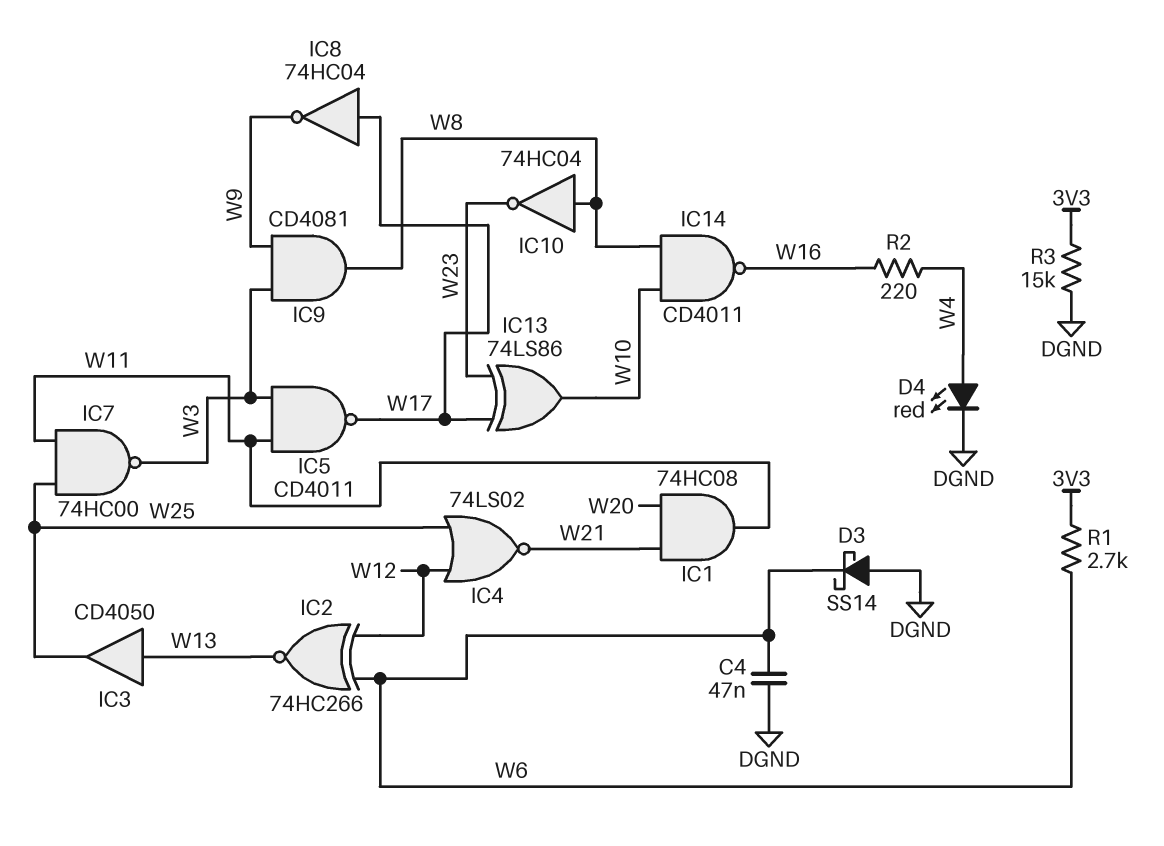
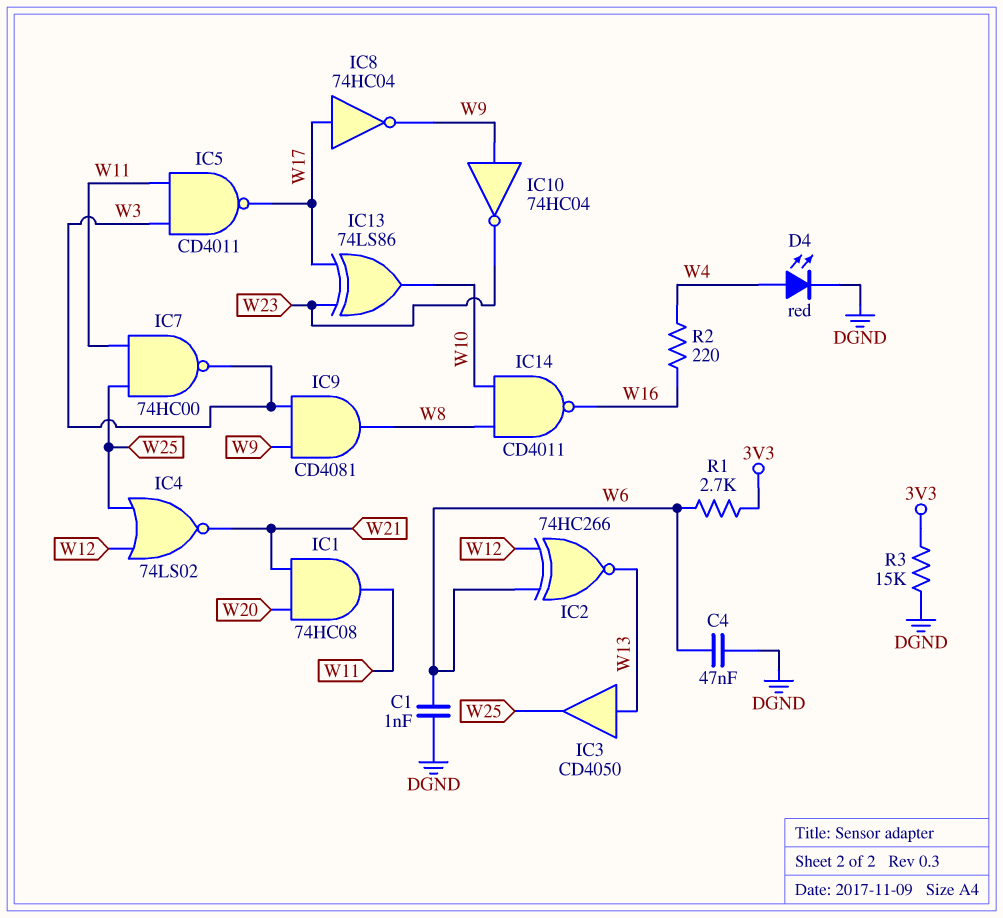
C1: none -> 1nF (DGND, W6)
D3: schottky SS14 (A DGND, K W6) -> none
IC10: NOT 74HC04 (in W8, out W23) -> NOT 74HC04 (in W9, out W23)

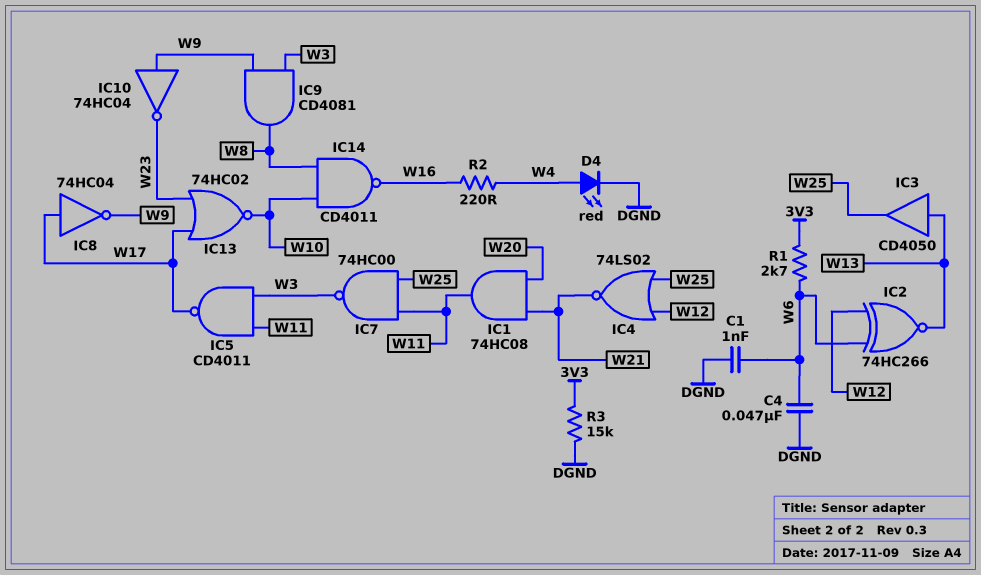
IC13: XOR 74LS86 (in W17, in W23, out W10) -> NOR 74HC02 (in W17, in W23, out W10)

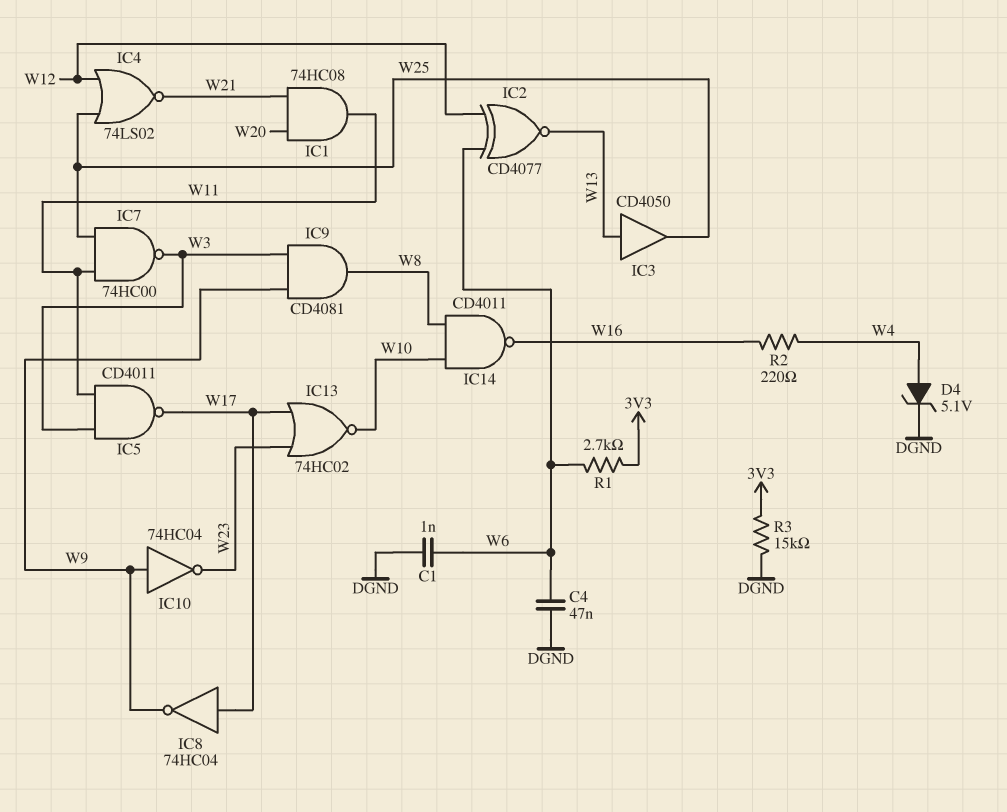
D4: LED red (A W4, K DGND) -> zener 5.1V (A W4, K DGND)
IC2: XNOR 74HC266 (in W6, in W12, out W13) -> XNOR CD4077 (in W6, in W12, out W13)

